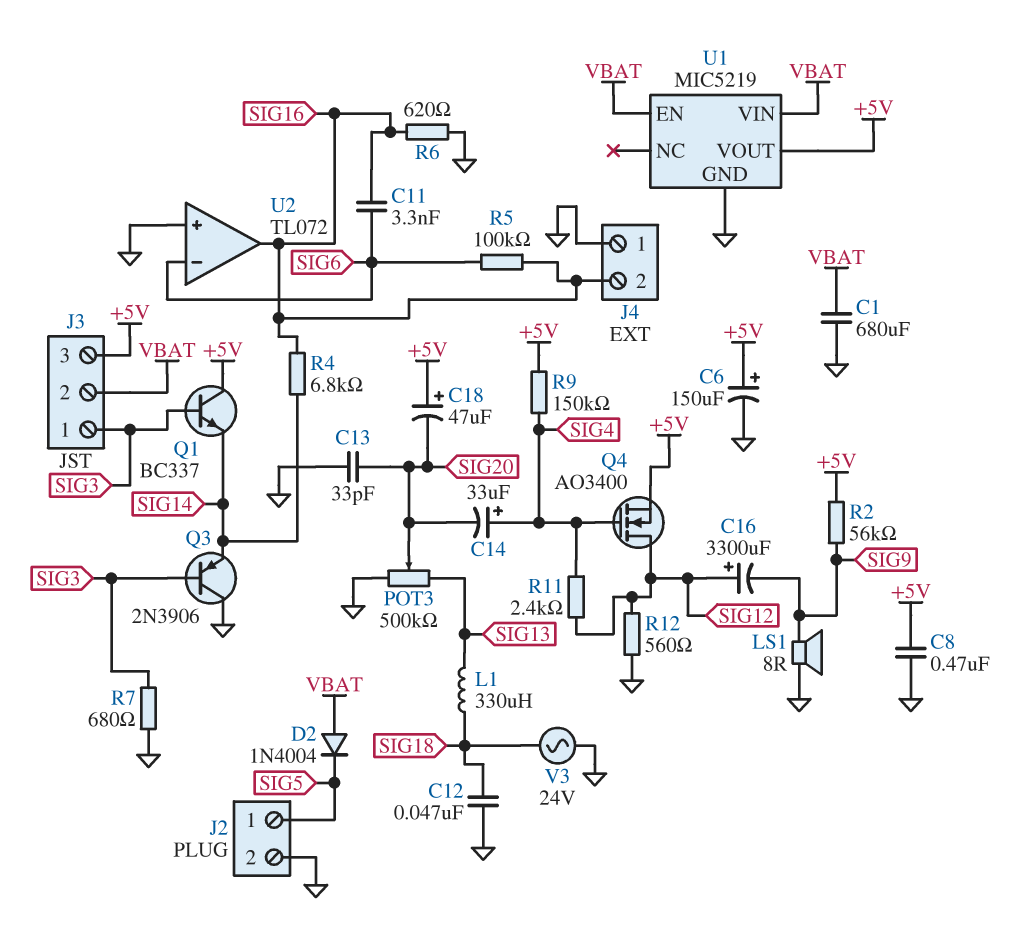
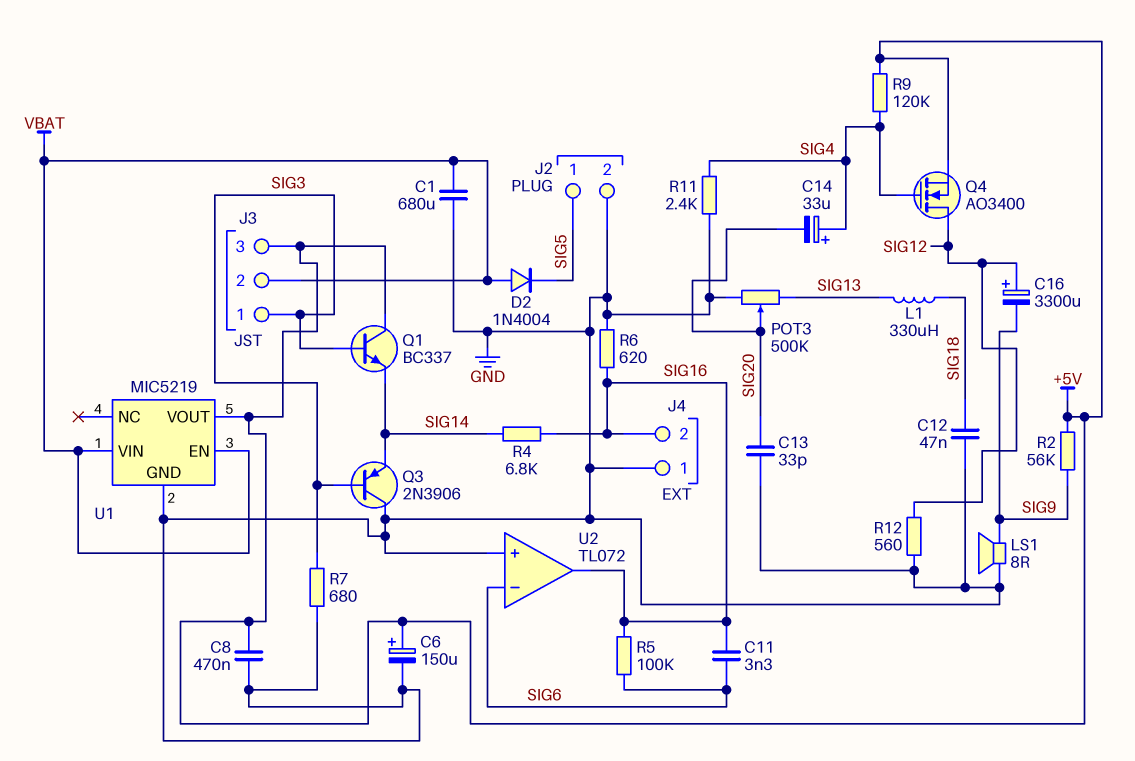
C18: 47uF (plus +5V, minus SIG20) -> none
R9: 150k (+5V, SIG4) -> 120k (+5V, SIG4)
R11: 2.4k (SIG4, SIG12) -> 2.4k (GND, SIG4)
V3: AC 24V (GND, SIG18) -> none

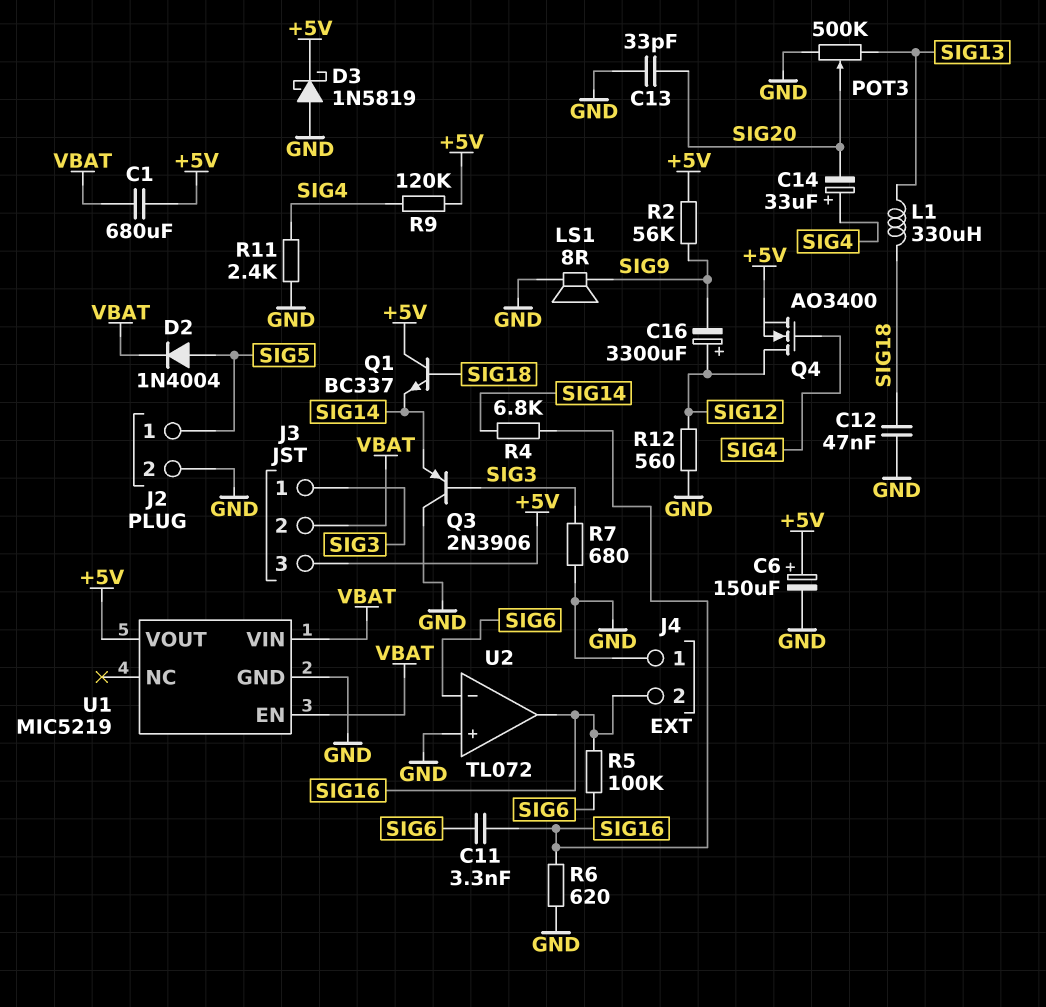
C1: 680uF (GND, VBAT) -> 680uF (+5V, VBAT)
C8: 470nF (+5V, GND) -> none
D2: diode 1N4004 (A VBAT, K SIG5) -> diode 1N4004 (A SIG5, K VBAT)
D3: none -> schottky 1N5819 (A GND, K +5V)
Q1: NPN BC337 (B SIG3, C +5V, E SIG14) -> NPN BC337 (B SIG18, C +5V, E SIG14)

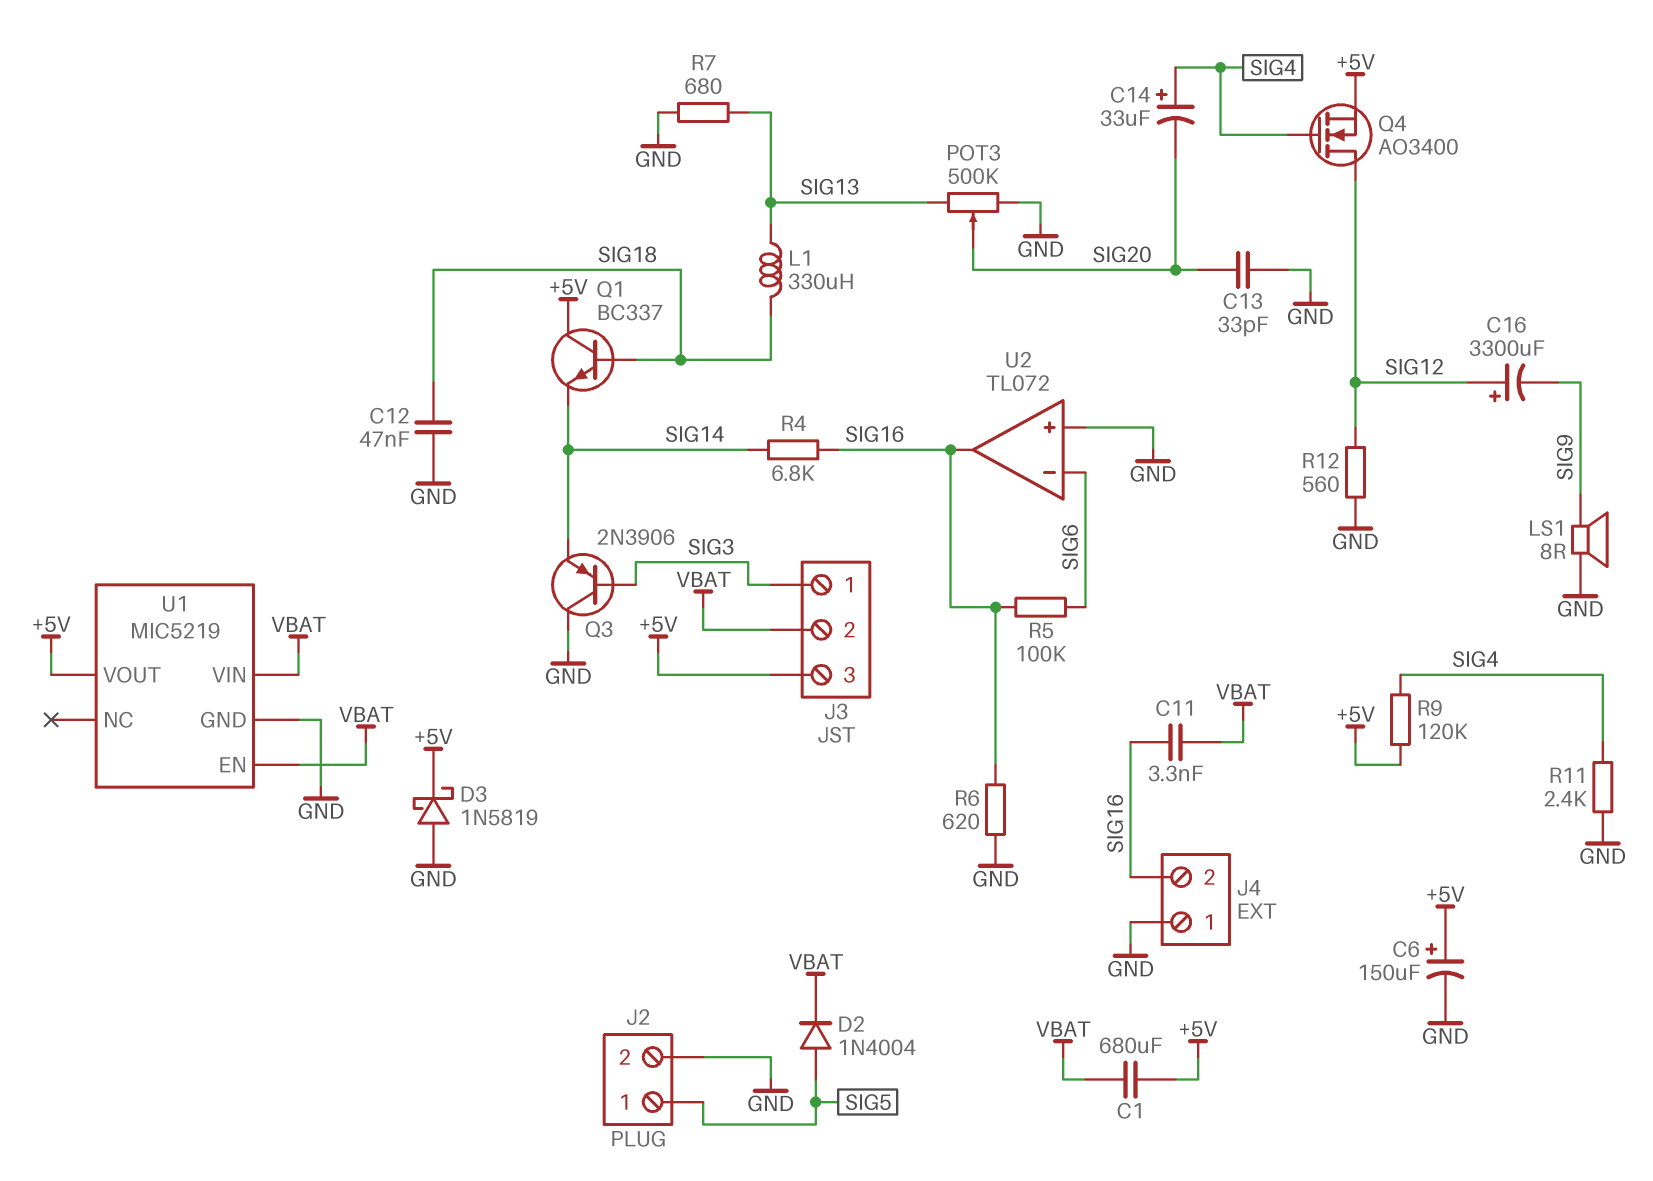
C11: 3.3nF (SIG6, SIG16) -> 3.3nF (SIG16, VBAT)
R2: 56k (+5V, SIG9) -> none
R7: 680 (GND, SIG3) -> 680 (GND, SIG13)

